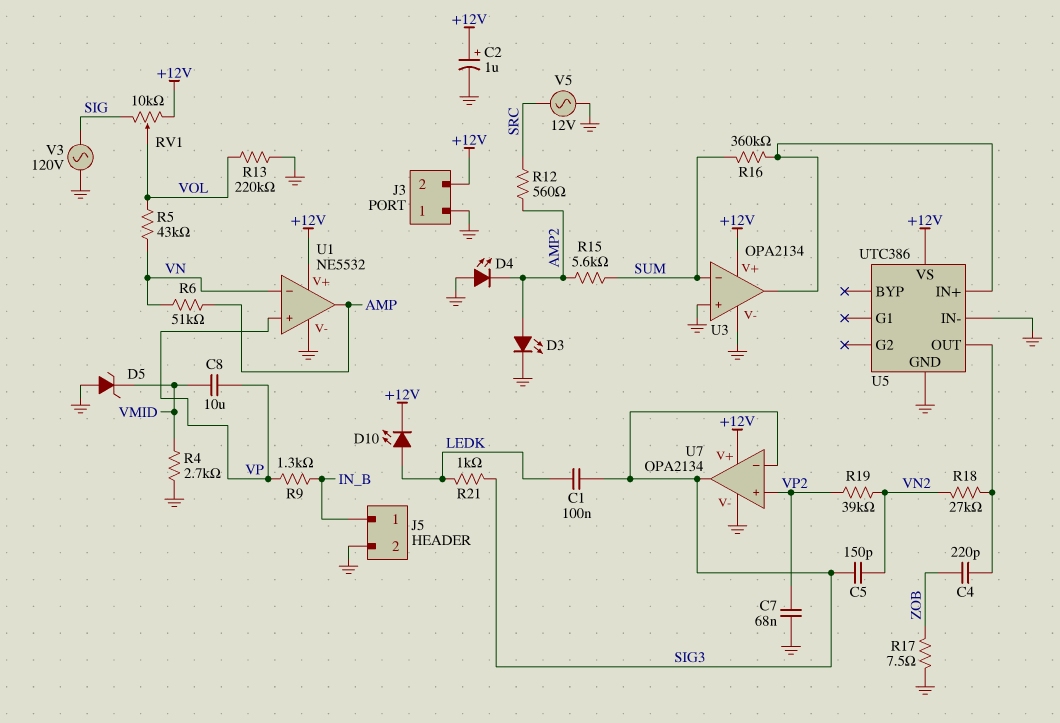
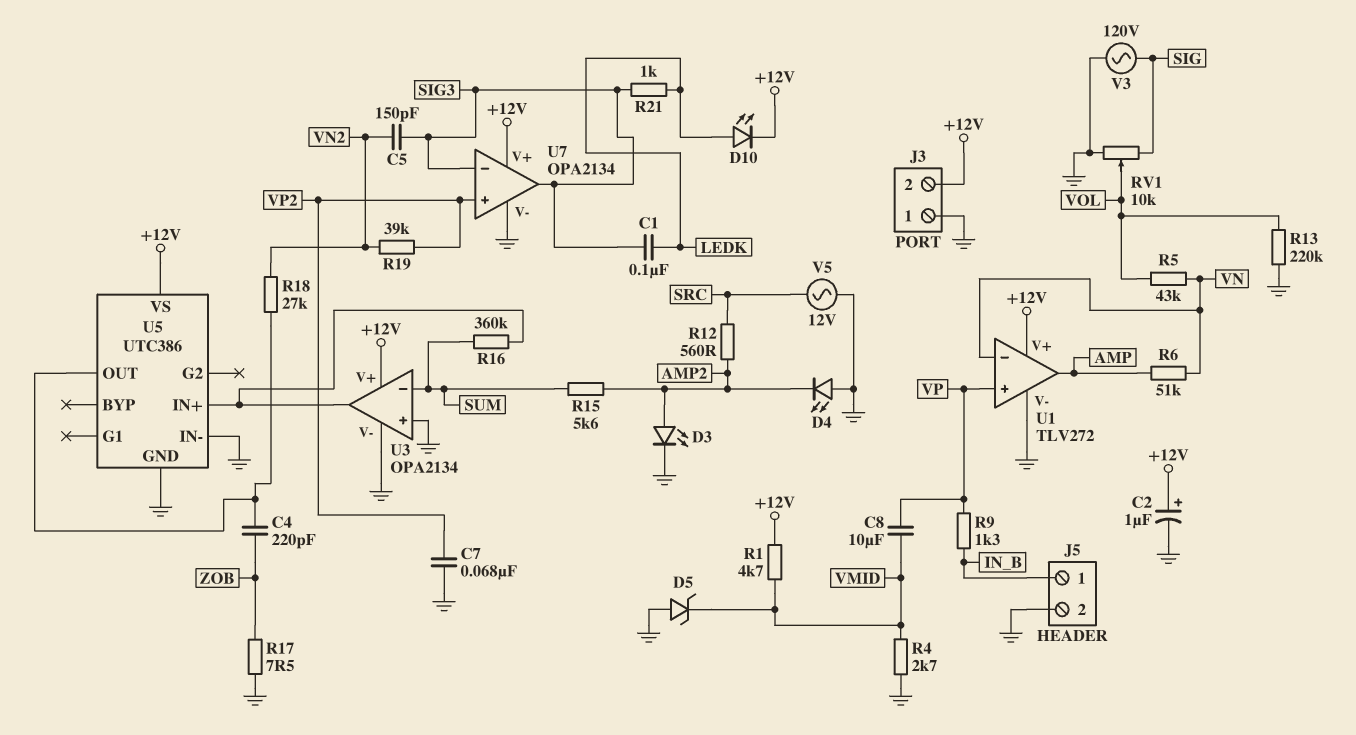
R1: none -> 4.7k (+12V, VMID)
RV1: 10k (+12V, SIG, wiper VOL) -> 10k (GND, SIG, wiper VOL)
U1: NE5532 -> TLV272

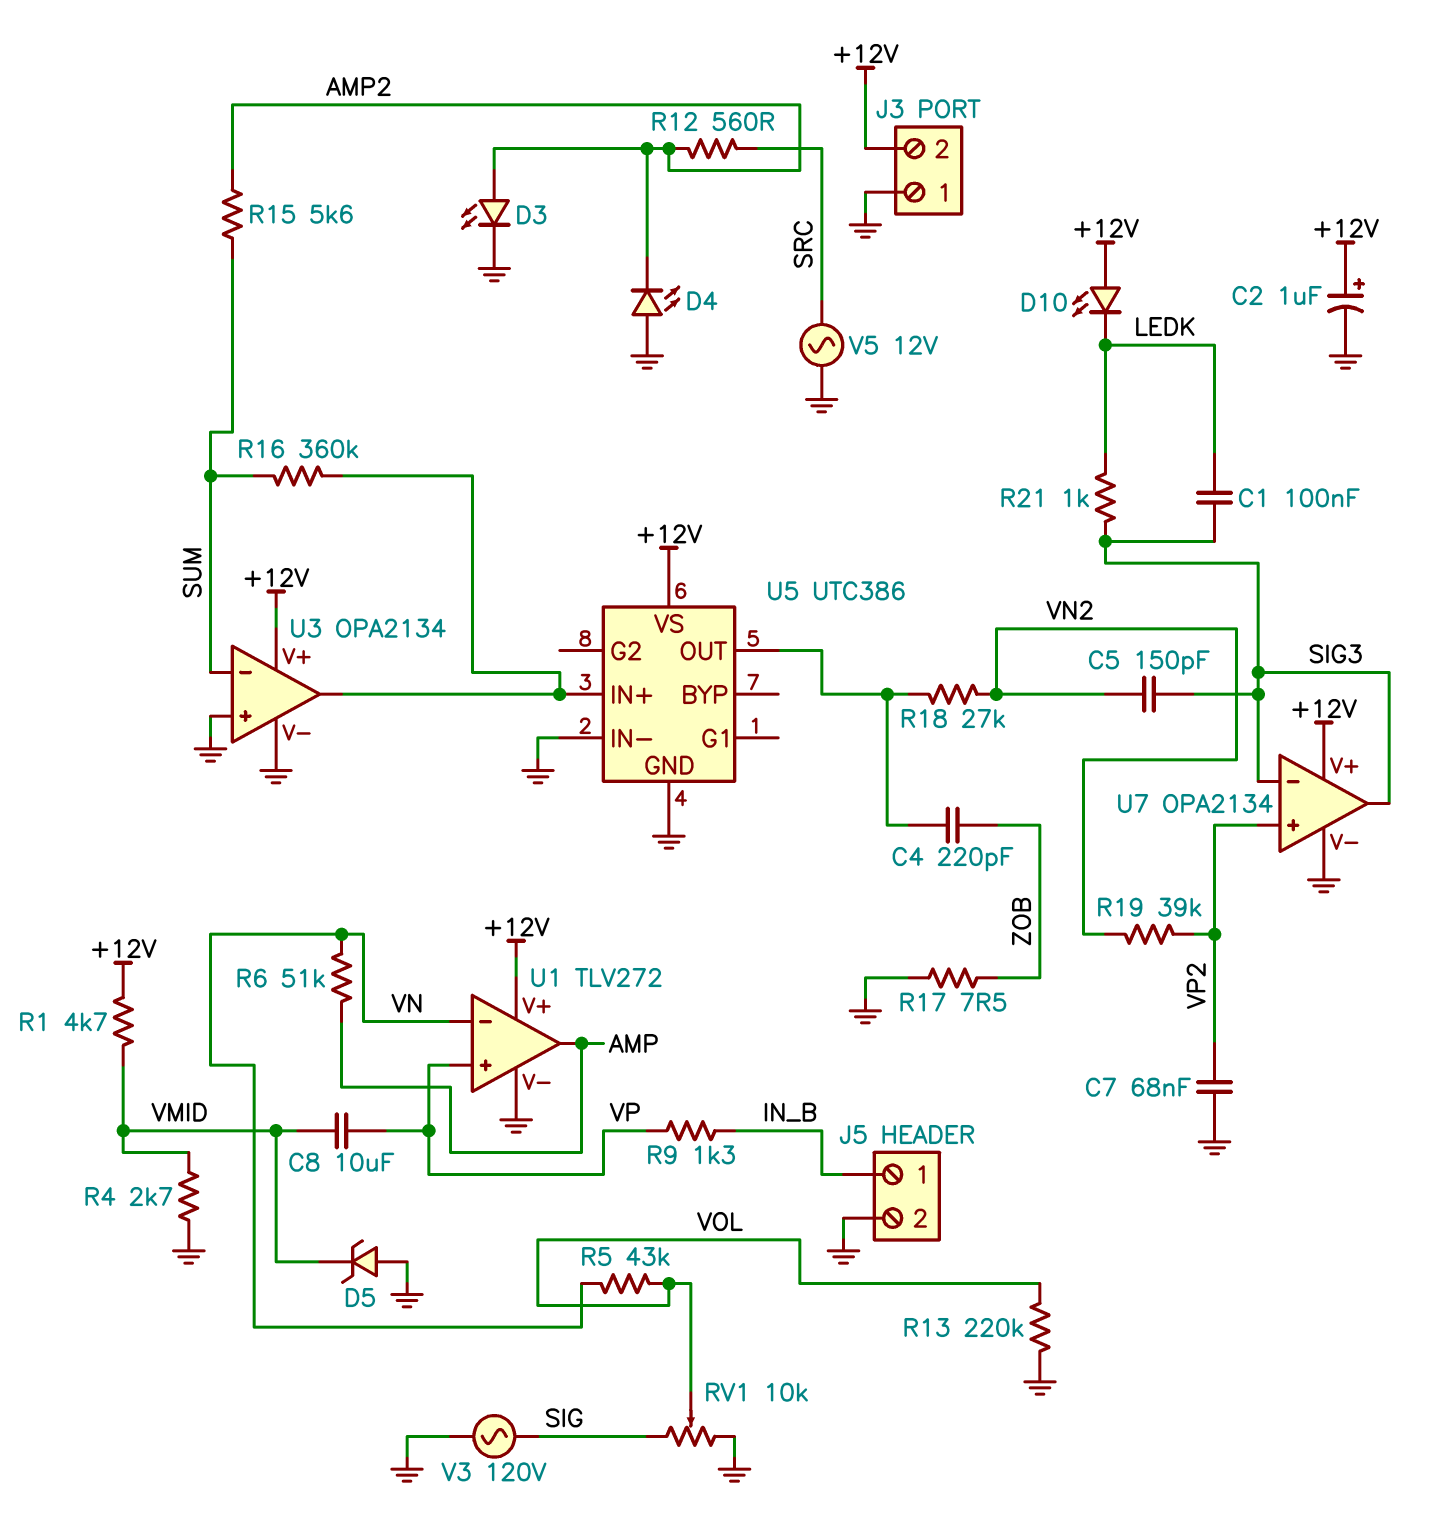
D10: LED (A LEDK, K +12V) -> LED (A +12V, K LEDK)

